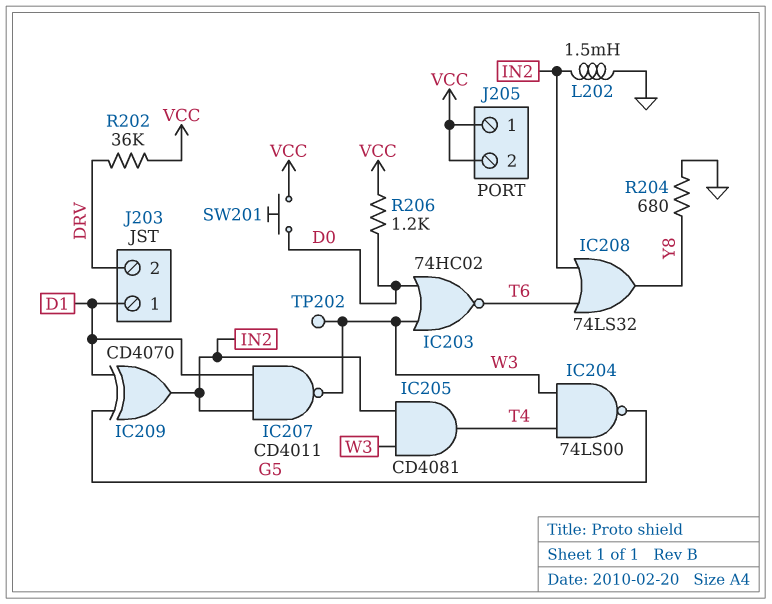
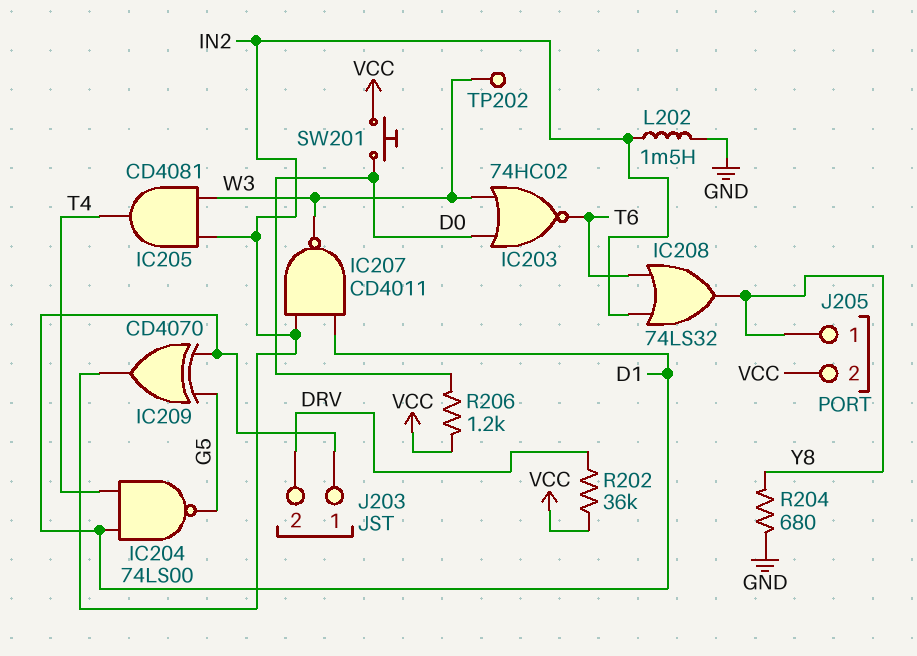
IC204: NAND 74LS00 (in T4, in W3, out G5) -> NAND 74LS00 (in D1, in T4, out G5)
J205 pin 1: VCC -> Y8

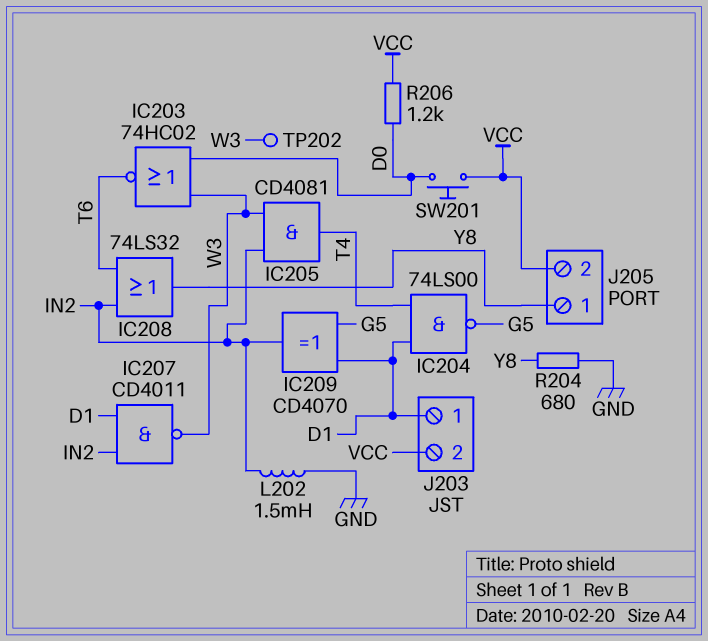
J203 pin 2: DRV -> VCC
R202: 36k (DRV, VCC) -> none

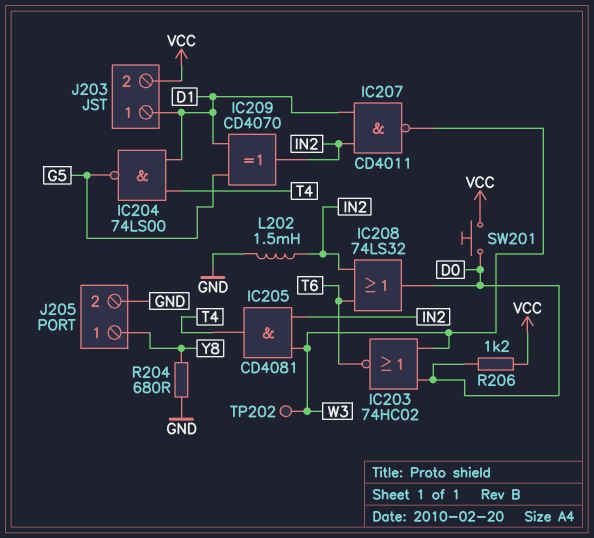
IC208: OR 74LS32 (in IN2, in T6, out Y8) -> OR 74LS32 (in IN2, in T6, out D0)
J205 pin 2: VCC -> GND

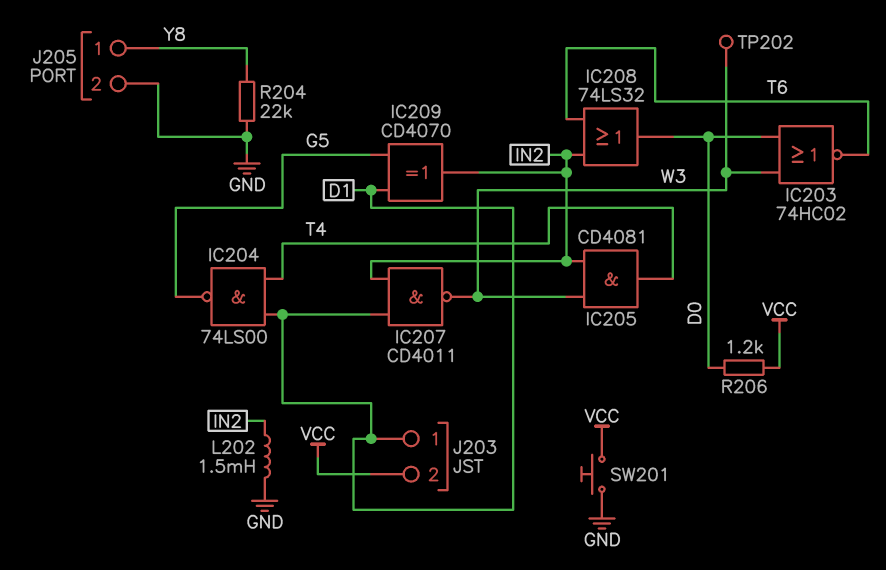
R204: 680 (GND, Y8) -> 22k (GND, Y8)
SW201: button (D0, VCC) -> button (GND, VCC)

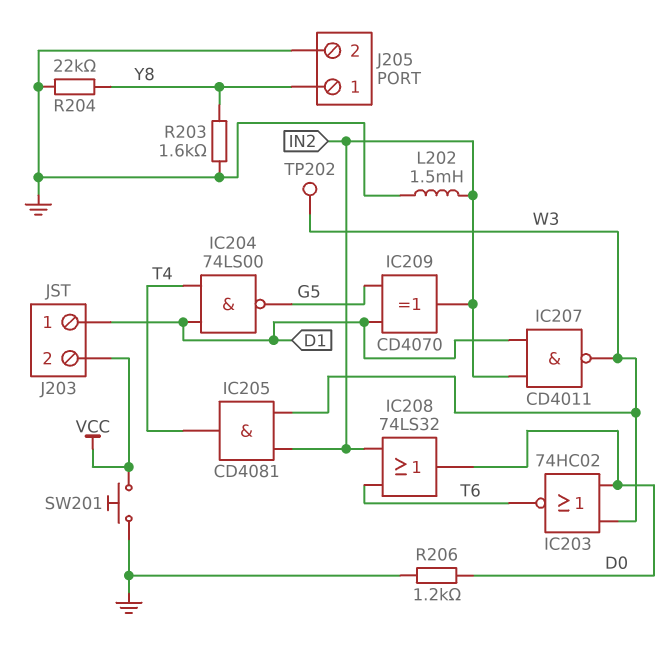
R203: none -> 1.6k (GND, Y8)
R206: 1.2k (D0, VCC) -> 1.2k (D0, GND)

